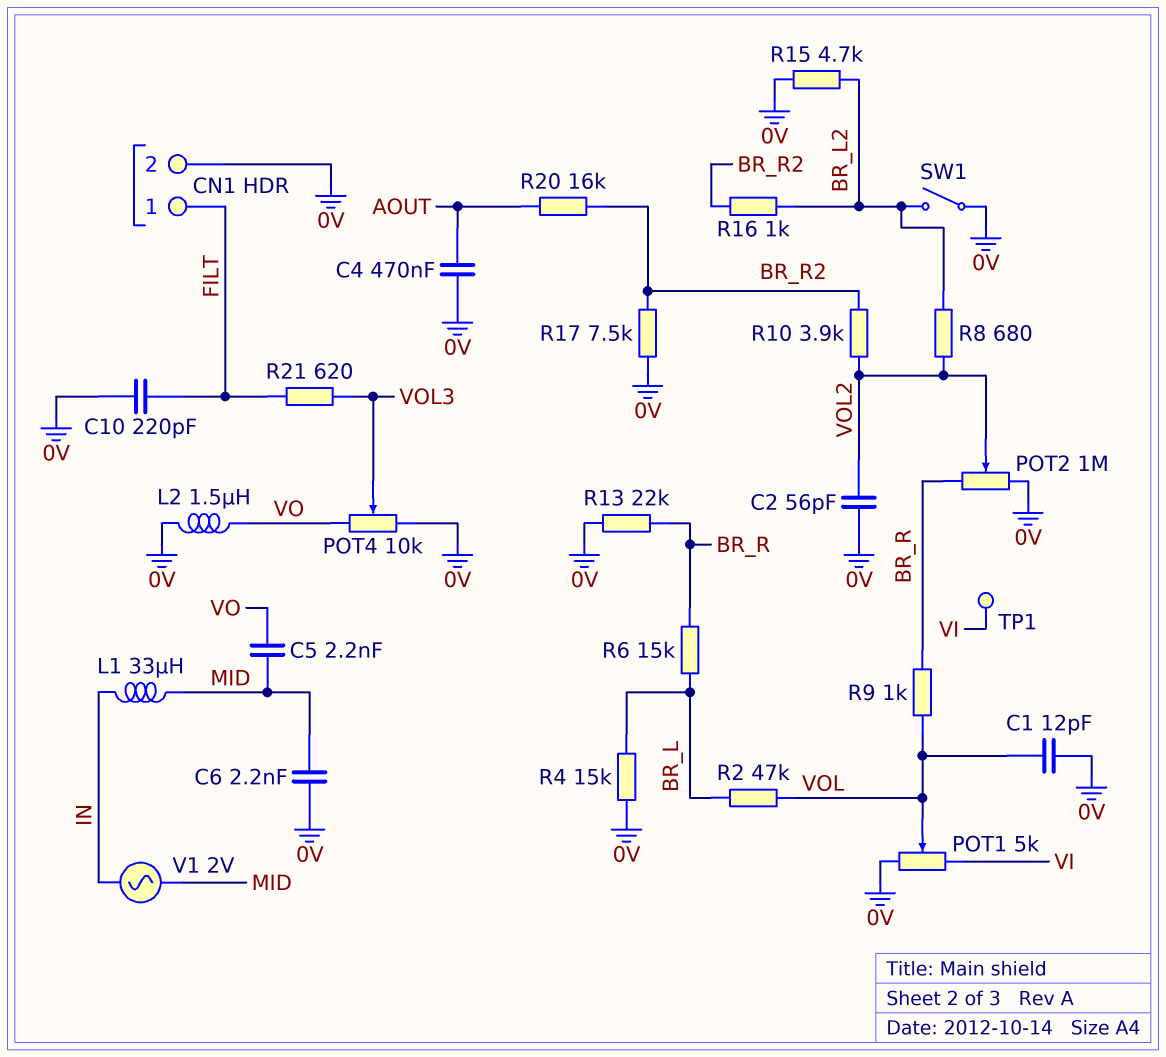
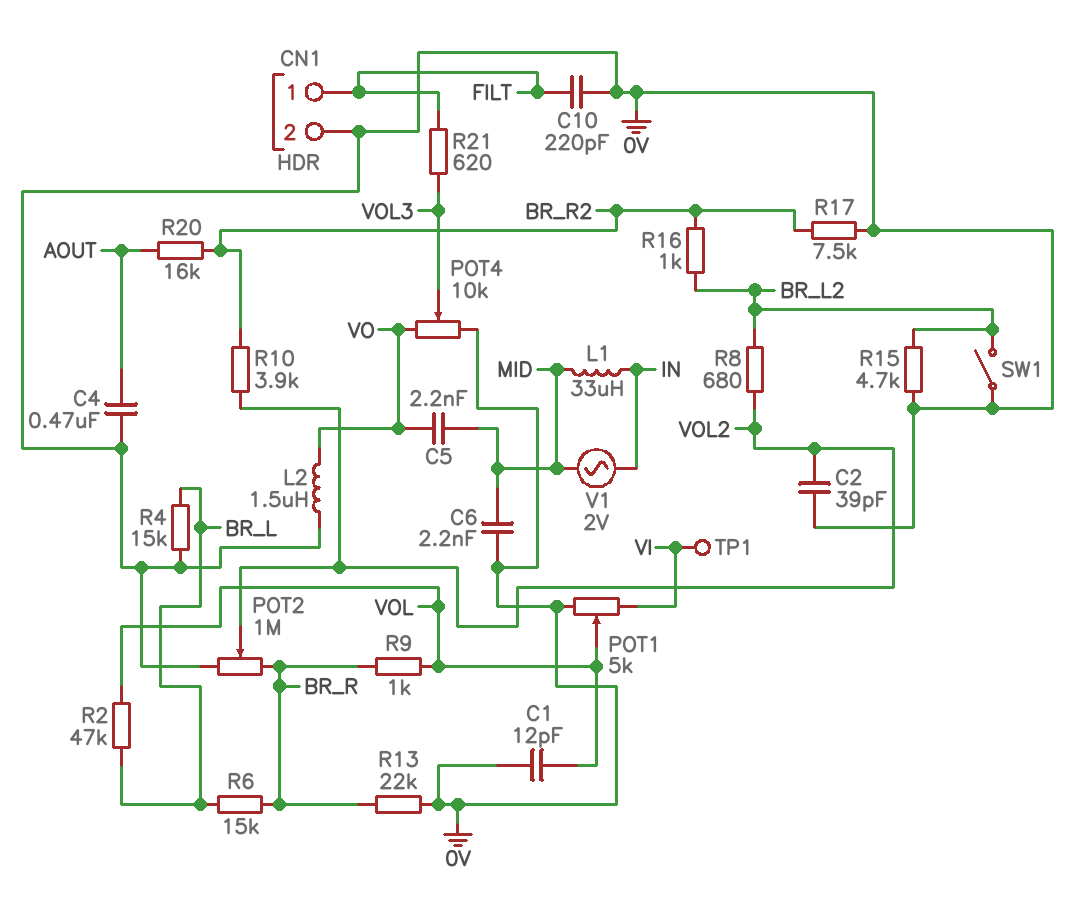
C2: 56pF (0V, VOL2) -> 39pF (0V, VOL2)

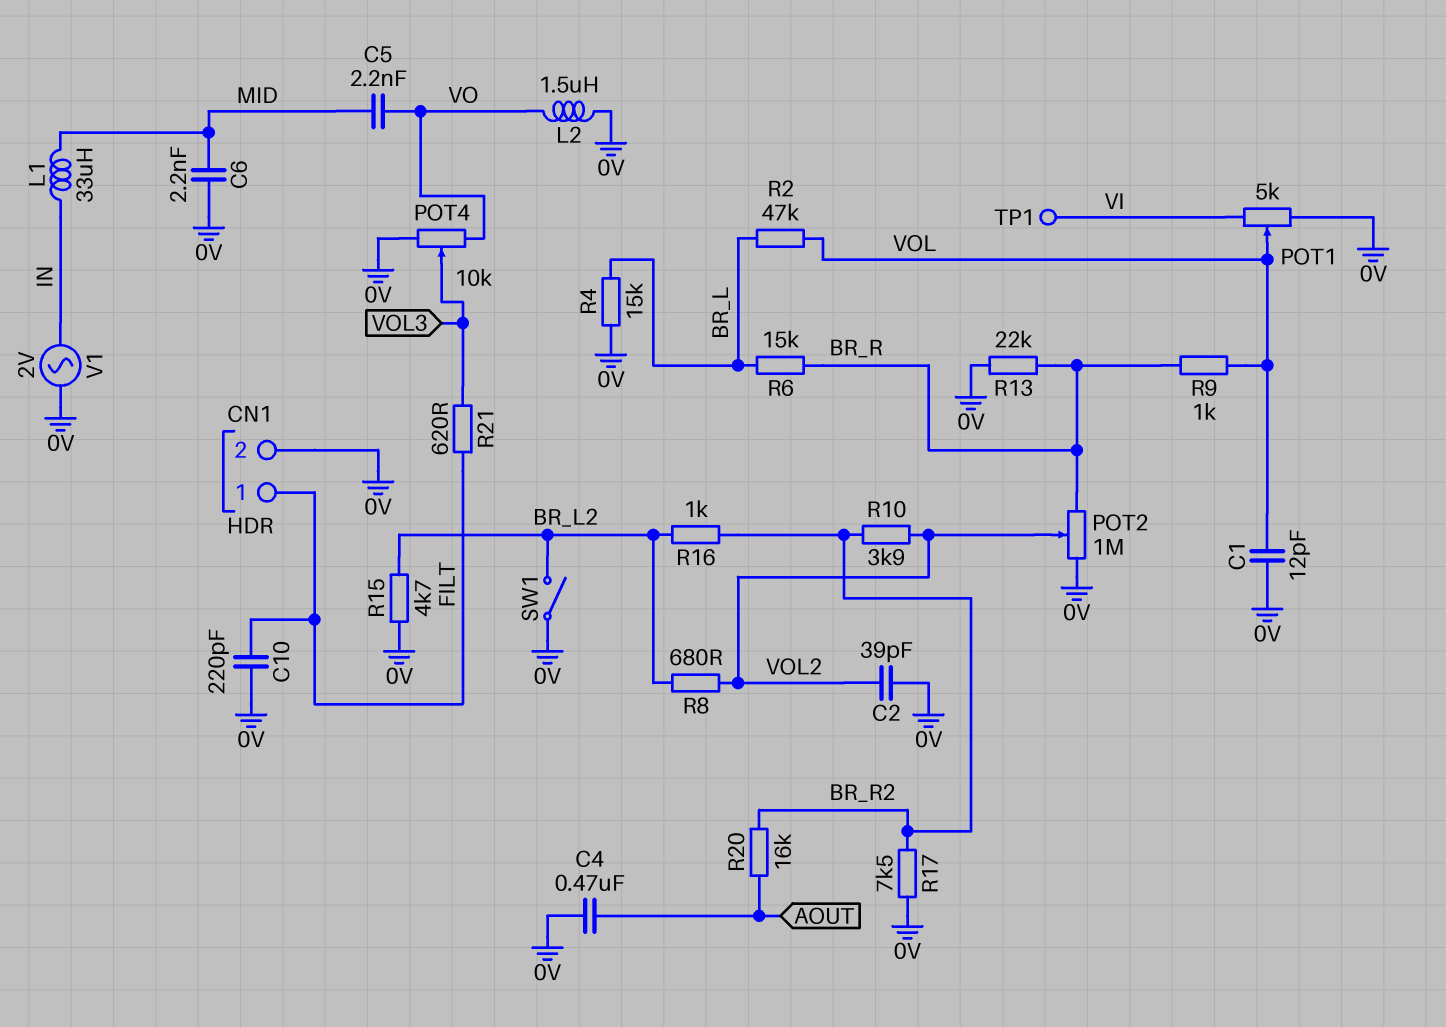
V1: AC 2V (IN, MID) -> AC 2V (0V, IN)

